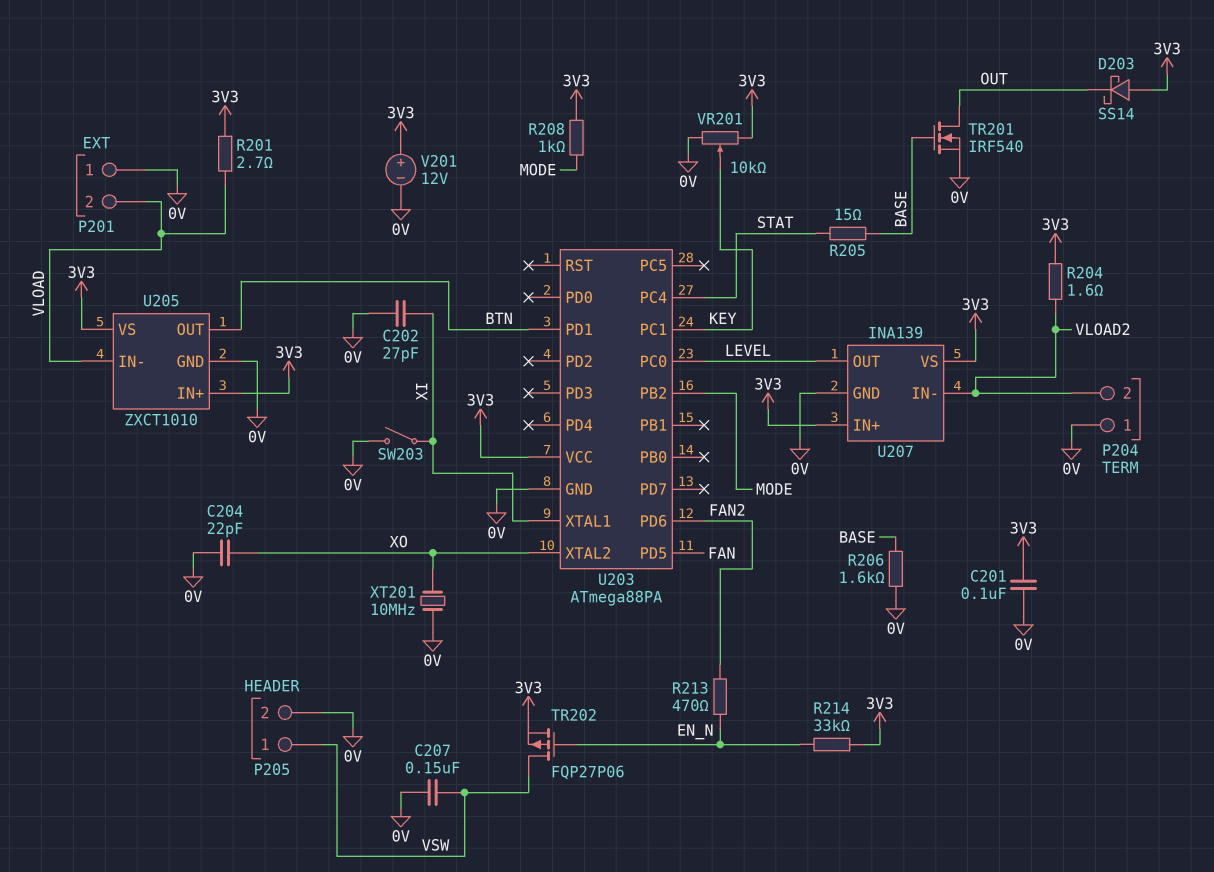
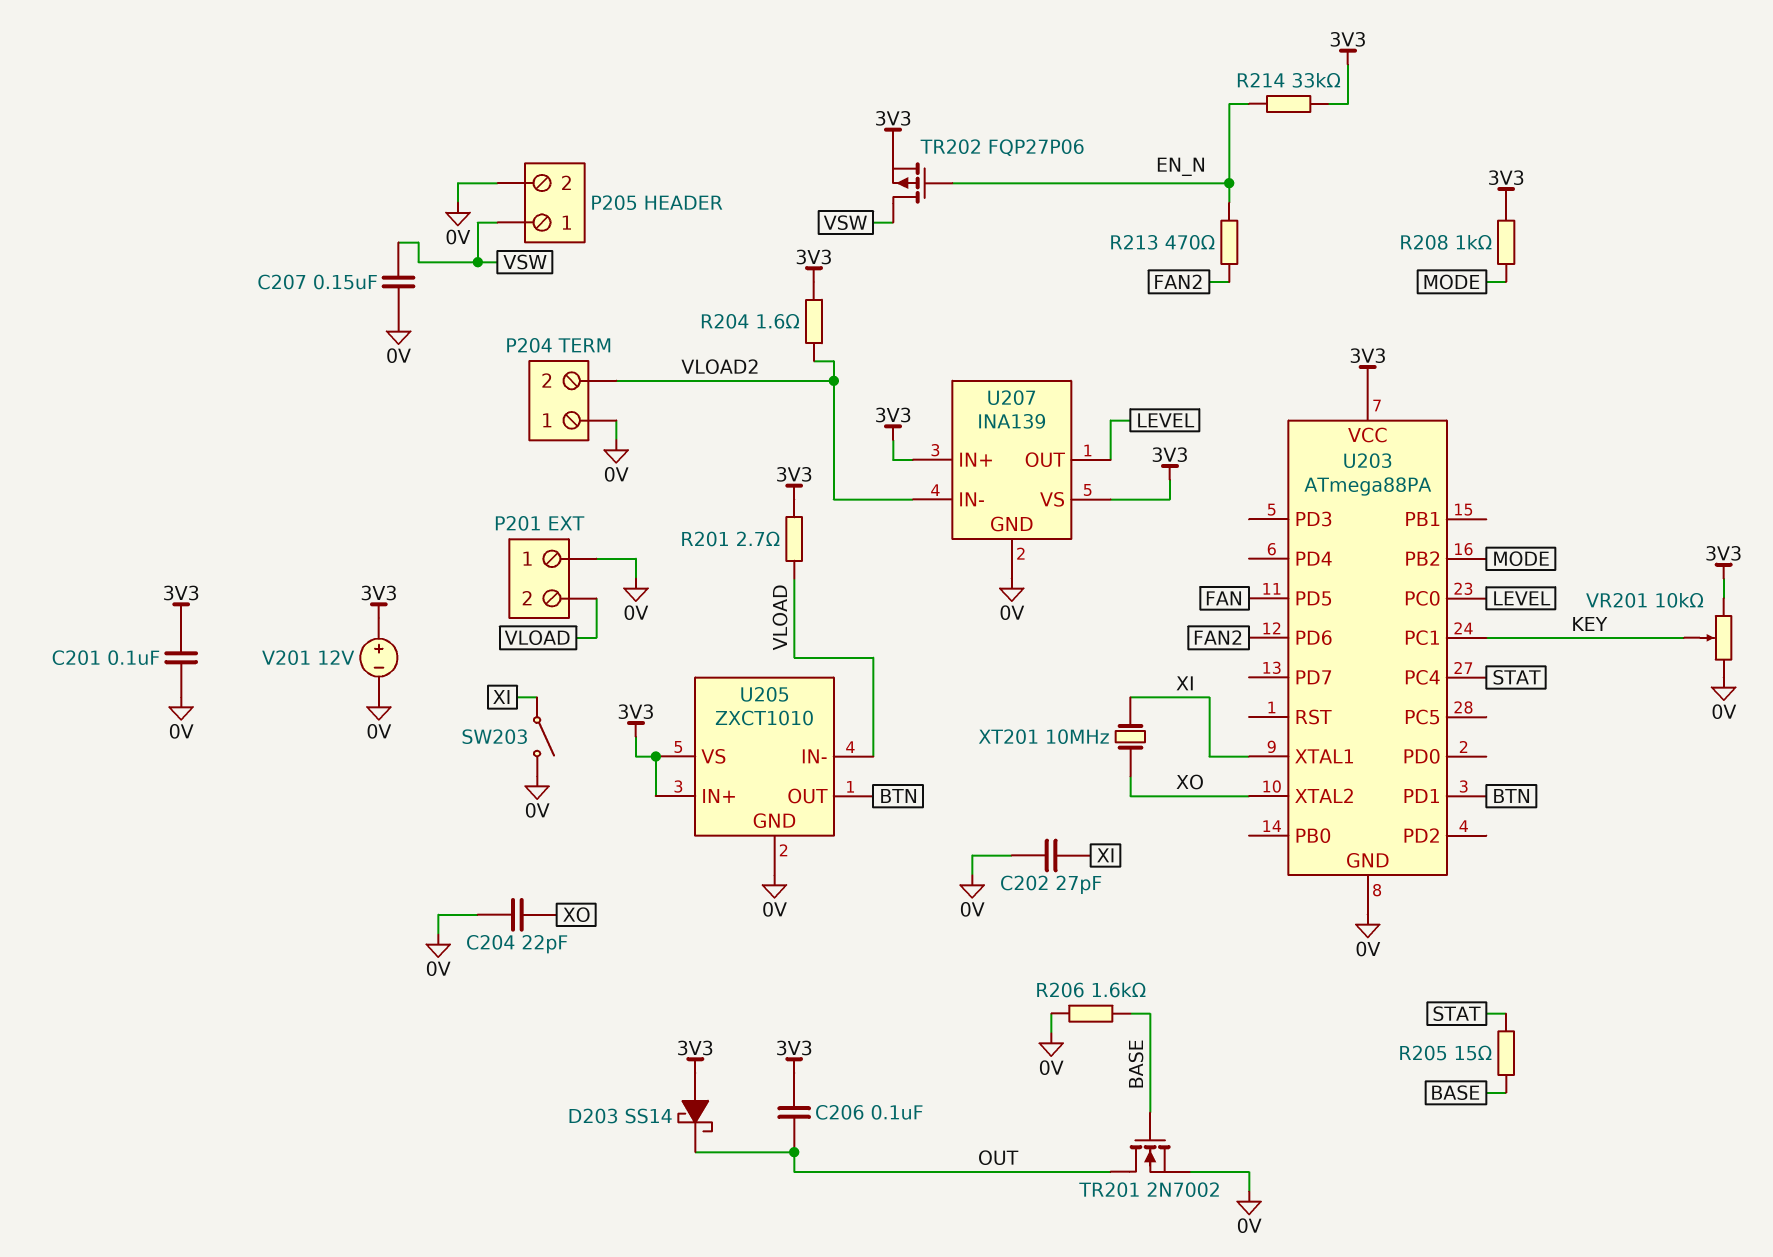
C206: none -> 100nF (3V3, OUT)
TR201: NMOS IRF540 (G BASE, D OUT, S 0V) -> NMOS 2N7002 (G BASE, D OUT, S 0V)
XT201: 10MHz (0V, XO) -> 10MHz (XI, XO)

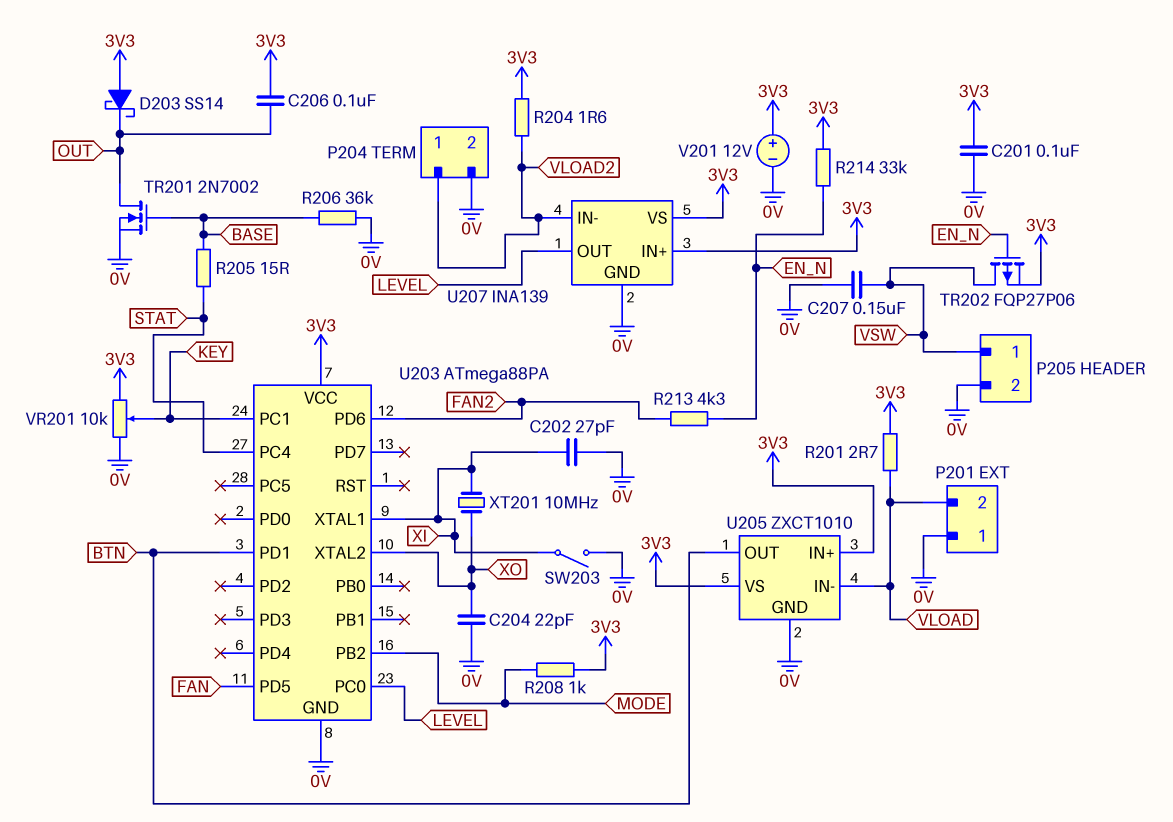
P204 pin 1: 0V -> VLOAD2
P204 pin 2: VLOAD2 -> 0V
R206: 1.6k (0V, BASE) -> 36k (0V, BASE)
R213: 470 (EN_N, FAN2) -> 4.3k (EN_N, FAN2)

